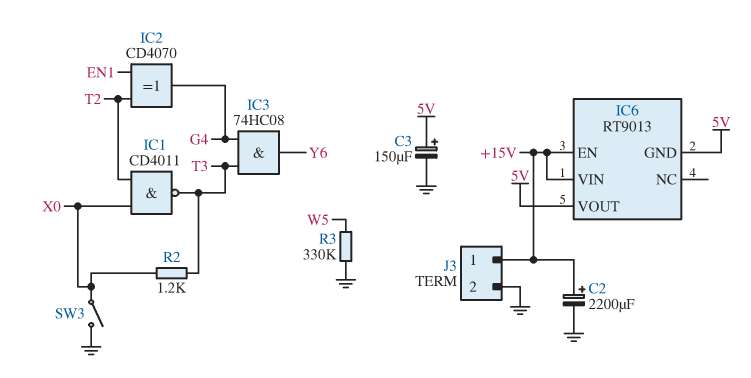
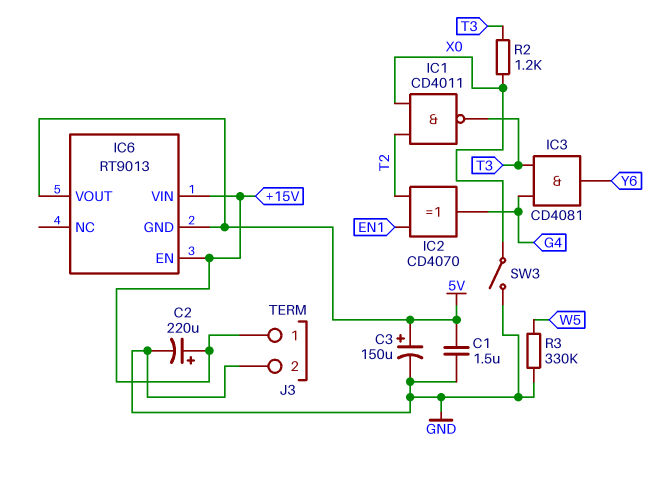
C1: none -> 1.5uF (5V, GND)
C2: 2200uF (plus +15V, minus GND) -> 220uF (plus +15V, minus GND)
IC3: AND 74HC08 (in G4, in T3, out Y6) -> AND CD4081 (in G4, in T3, out Y6)

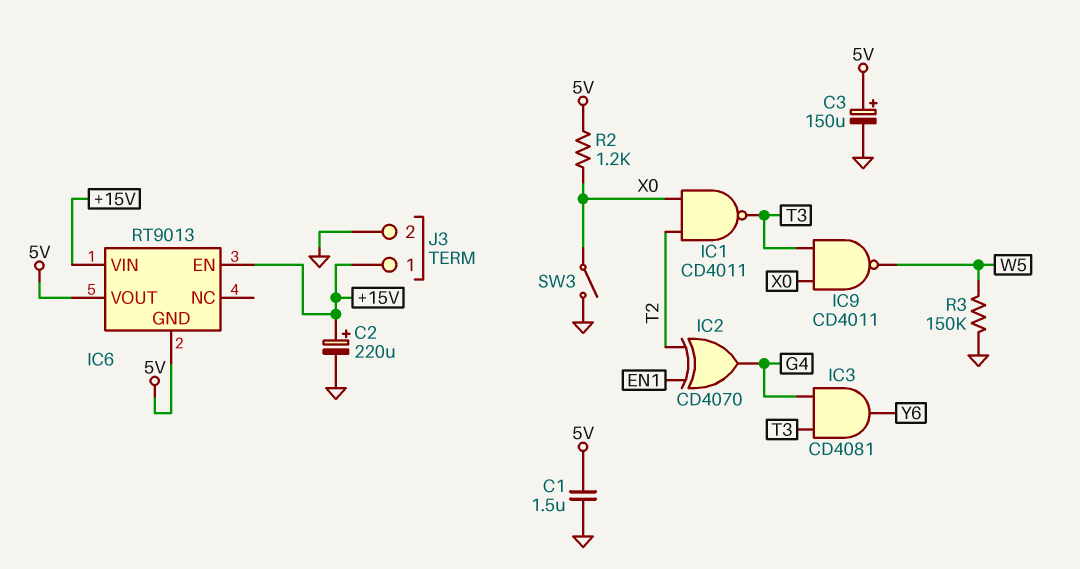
IC9: none -> NAND CD4011 (in T3, in X0, out W5)
R2: 1.2k (T3, X0) -> 1.2k (5V, X0)
R3: 330k (GND, W5) -> 150k (GND, W5)

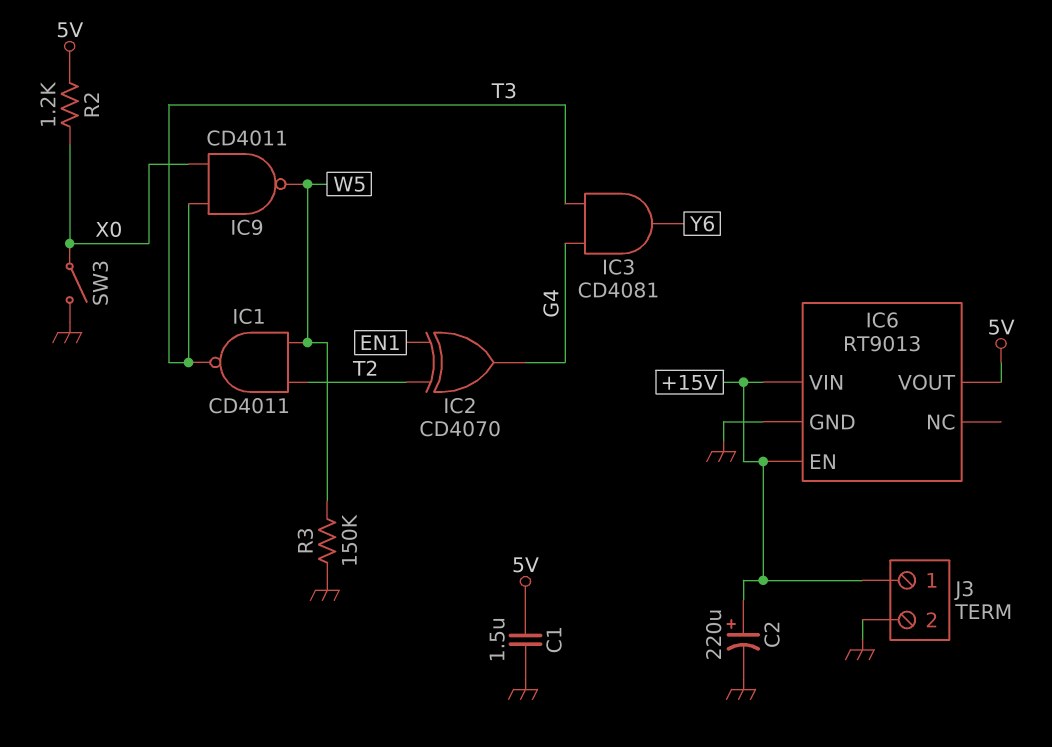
C3: 150uF (plus 5V, minus GND) -> none
IC1: NAND CD4011 (in T2, in X0, out T3) -> NAND CD4011 (in T2, in W5, out T3)
IC6 pin GND: 5V -> GND

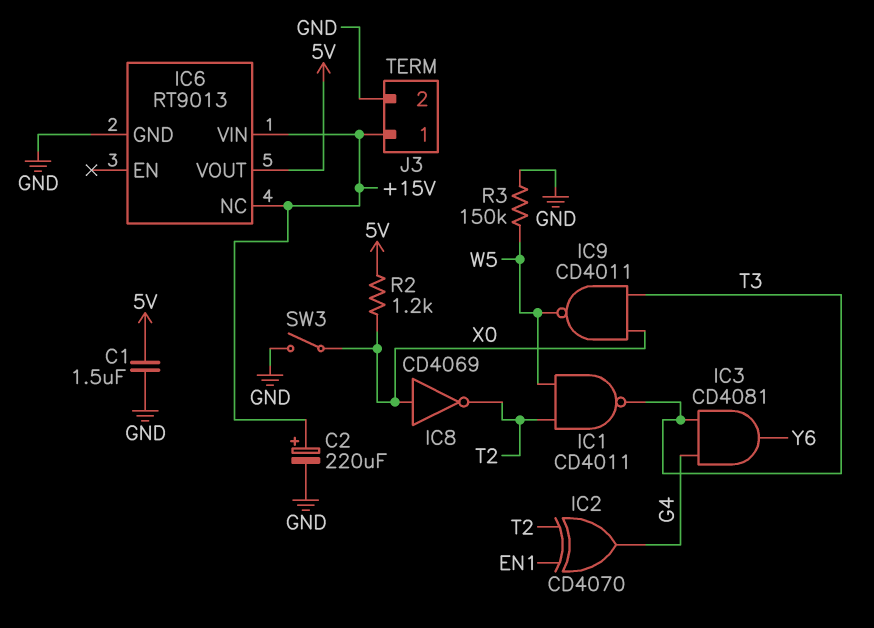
IC6 pin EN: +15V -> none
IC6 pin NC: none -> +15V
IC8: none -> NOT CD4069 (in X0, out T2)

